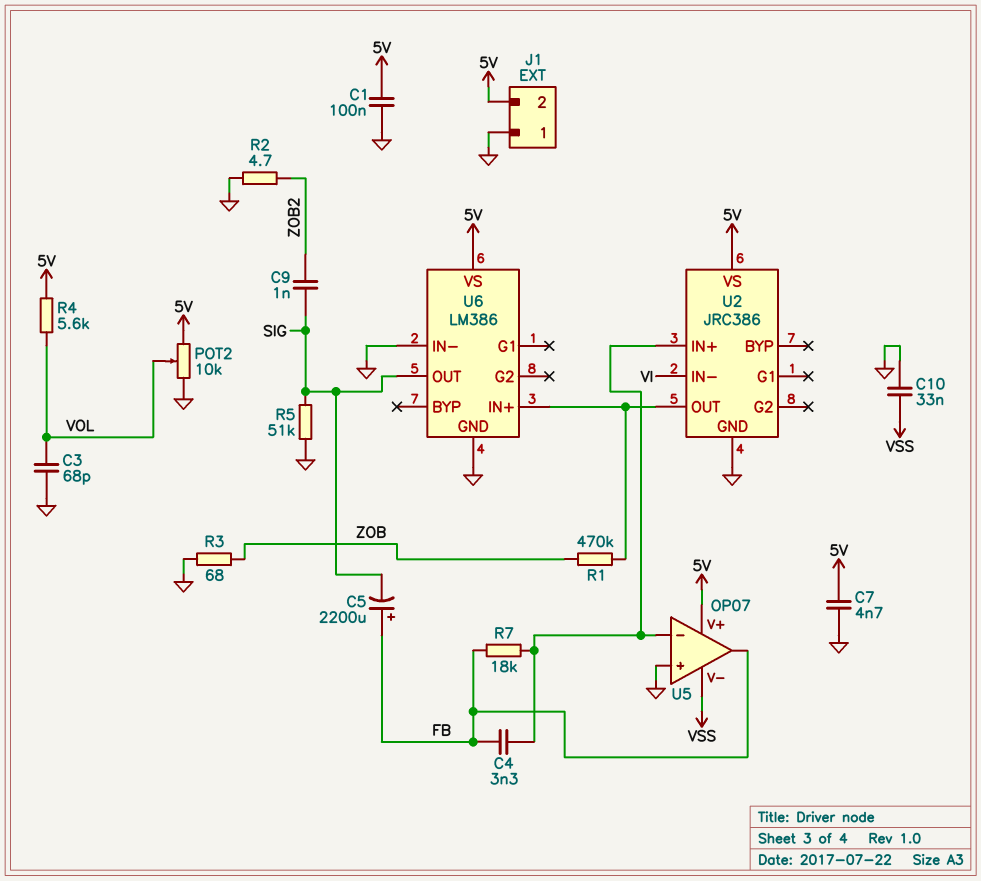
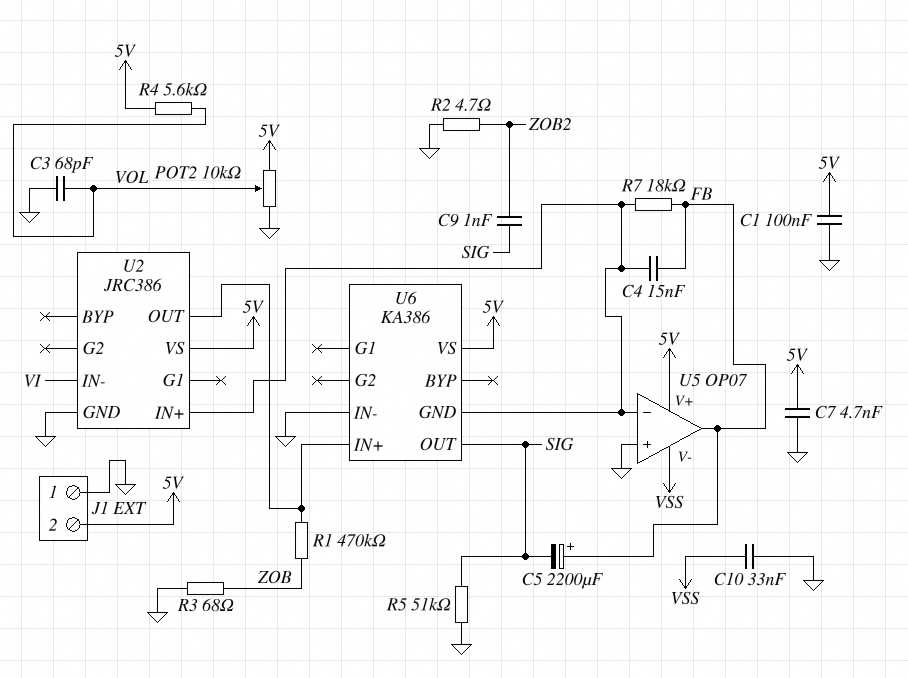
C4: 3.3nF (FB, U2/IN+) -> 15nF (FB, U2/IN+)
U6: LM386 -> KA386
U6 pin GND: GND -> U2/IN+

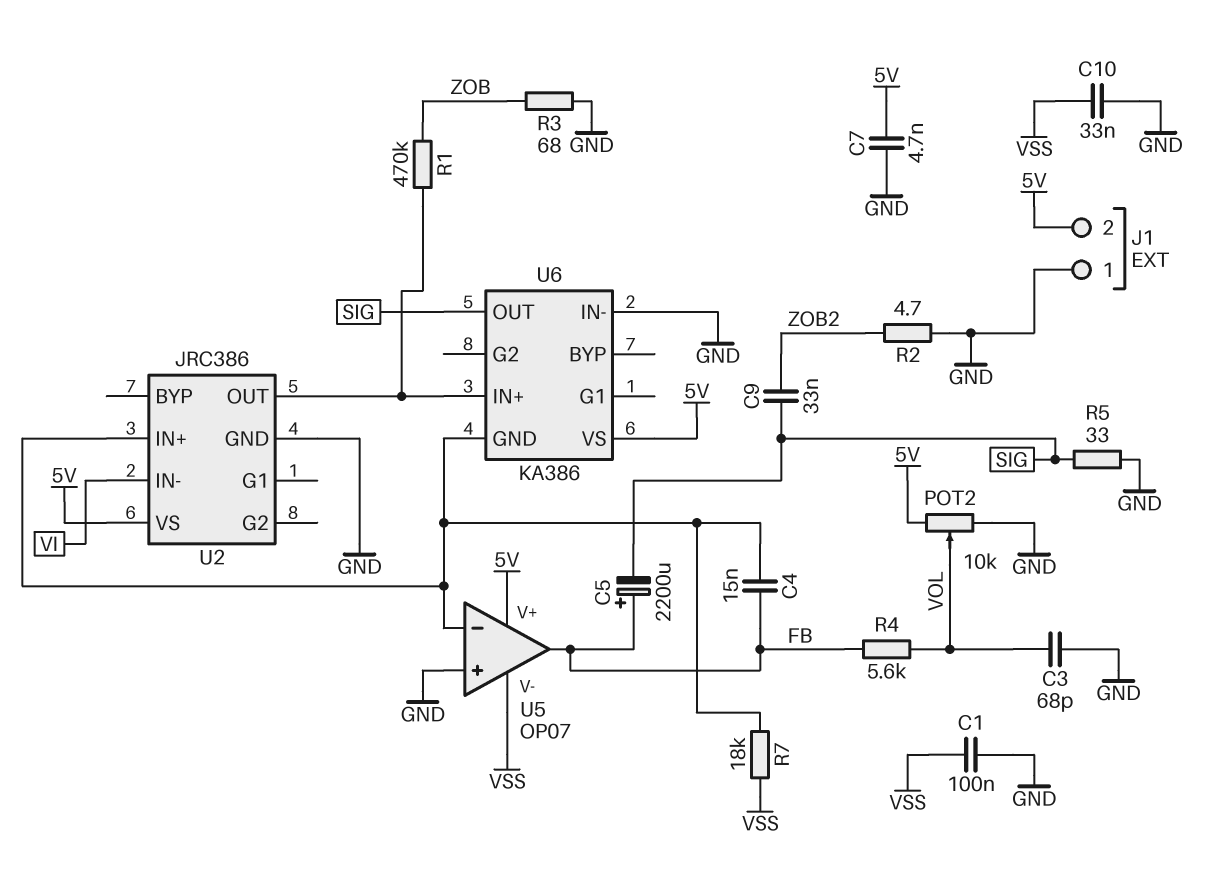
C1: 100nF (5V, GND) -> 100nF (GND, VSS)
C9: 1nF (SIG, ZOB2) -> 33nF (SIG, ZOB2)
R4: 5.6k (5V, VOL) -> 5.6k (FB, VOL)
R5: 51k (GND, SIG) -> 33 (GND, SIG)
R7: 18k (FB, U2/IN+) -> 18k (U2/IN+, VSS)

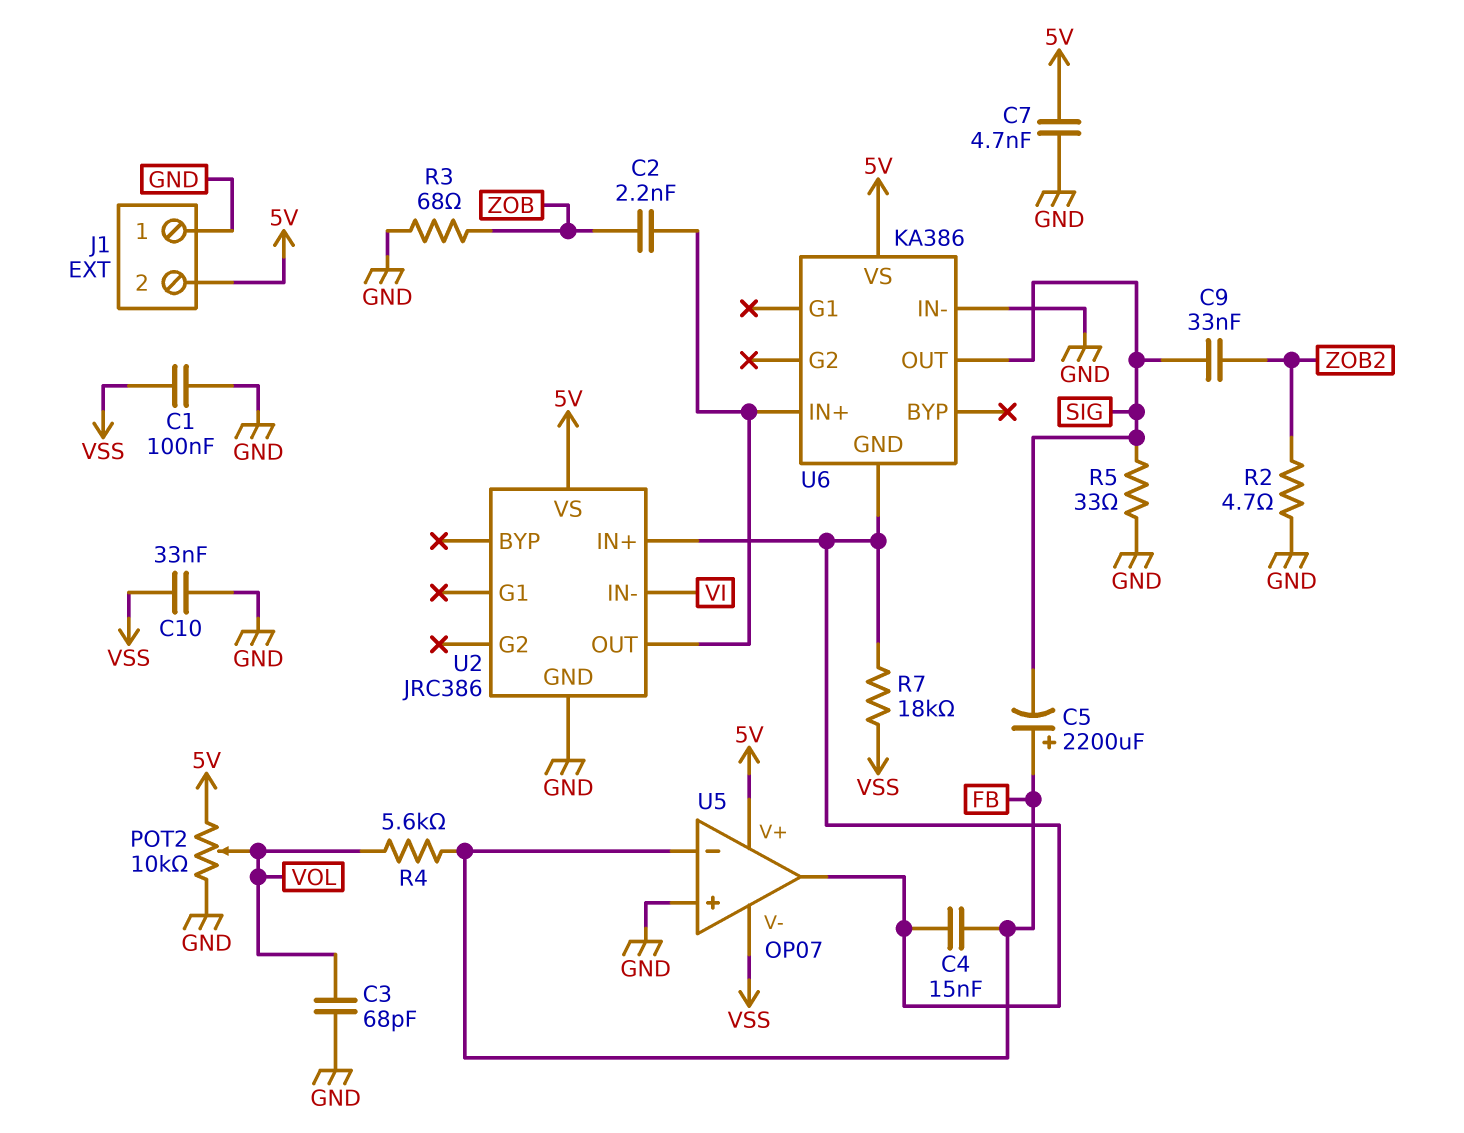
C2: none -> 2.2nF (U2/OUT, ZOB)
R1: 470k (U2/OUT, ZOB) -> none
U5 pin in-: U2/IN+ -> FB
U5 pin out: FB -> U2/IN+

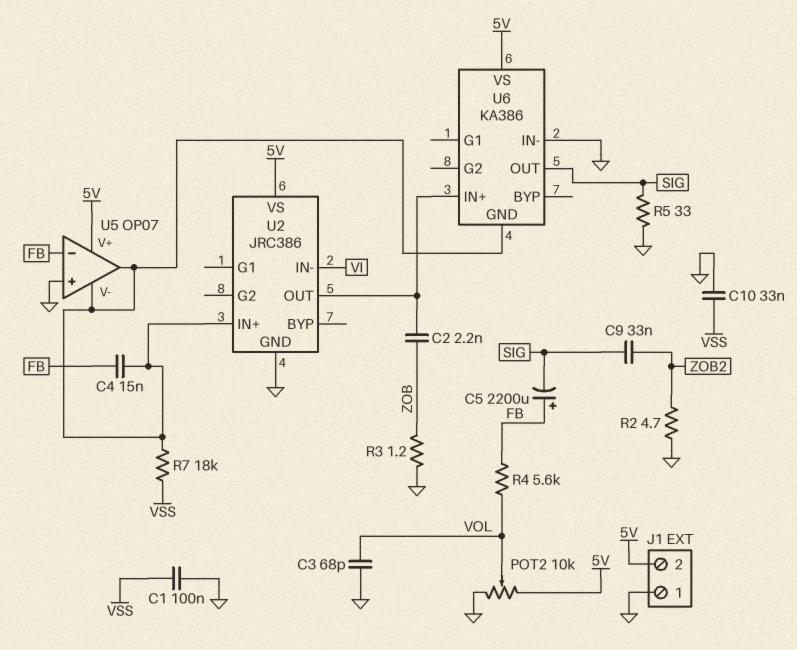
C7: 4.7nF (5V, GND) -> none
R3: 68 (GND, ZOB) -> 1.2 (GND, ZOB)
U5 pin V-: VSS -> U2/IN+

